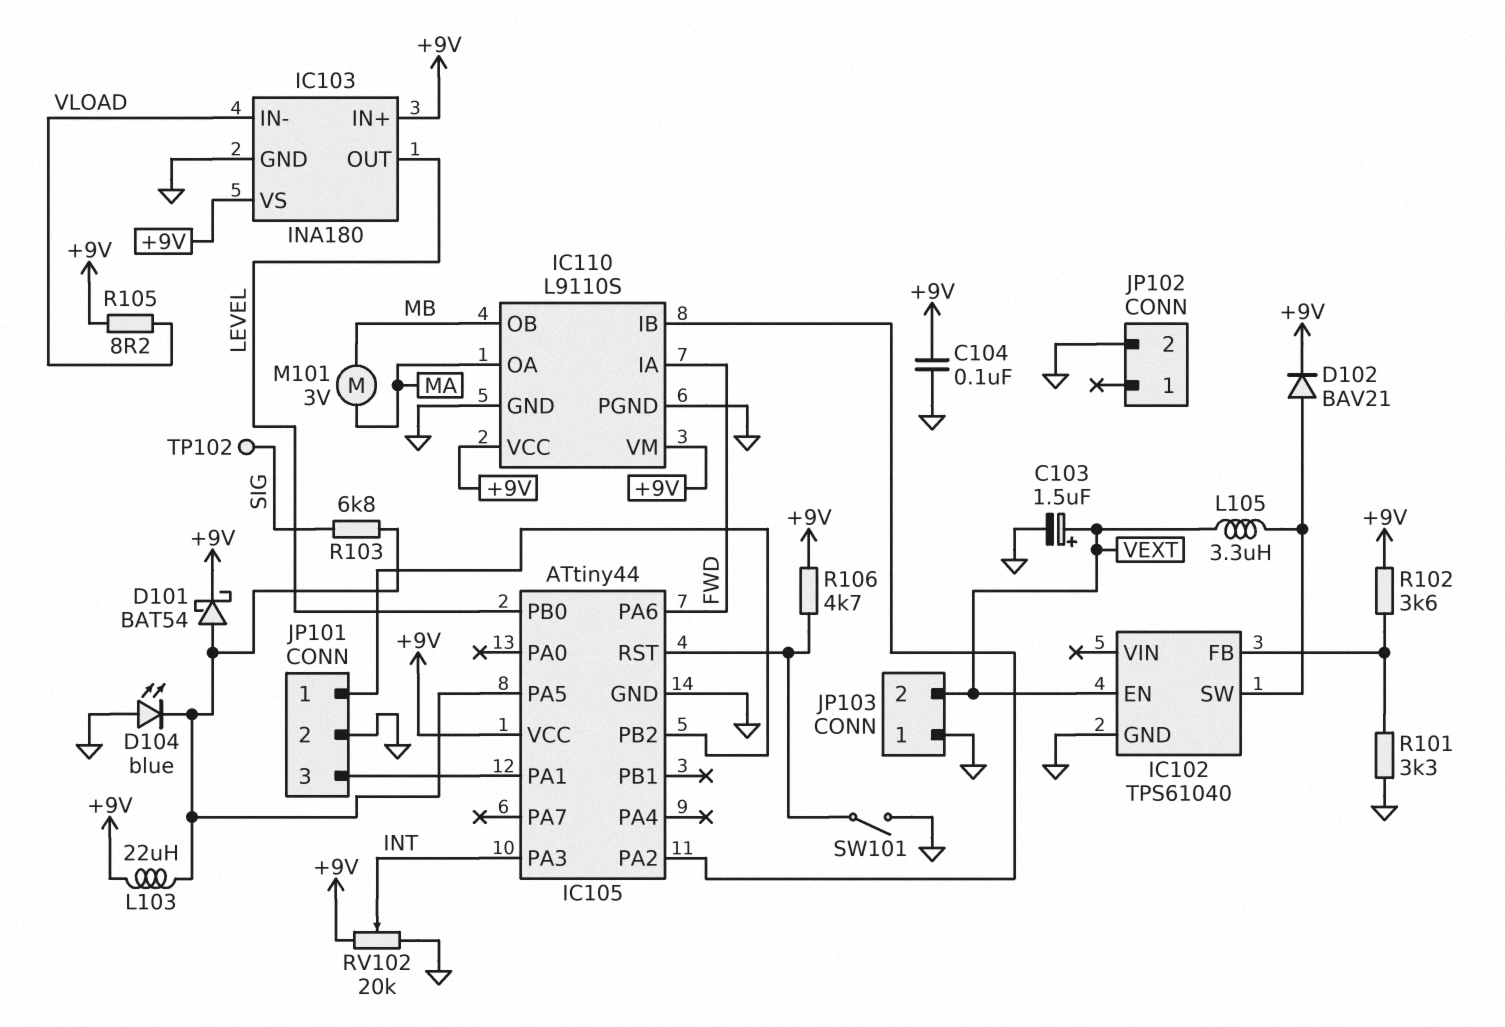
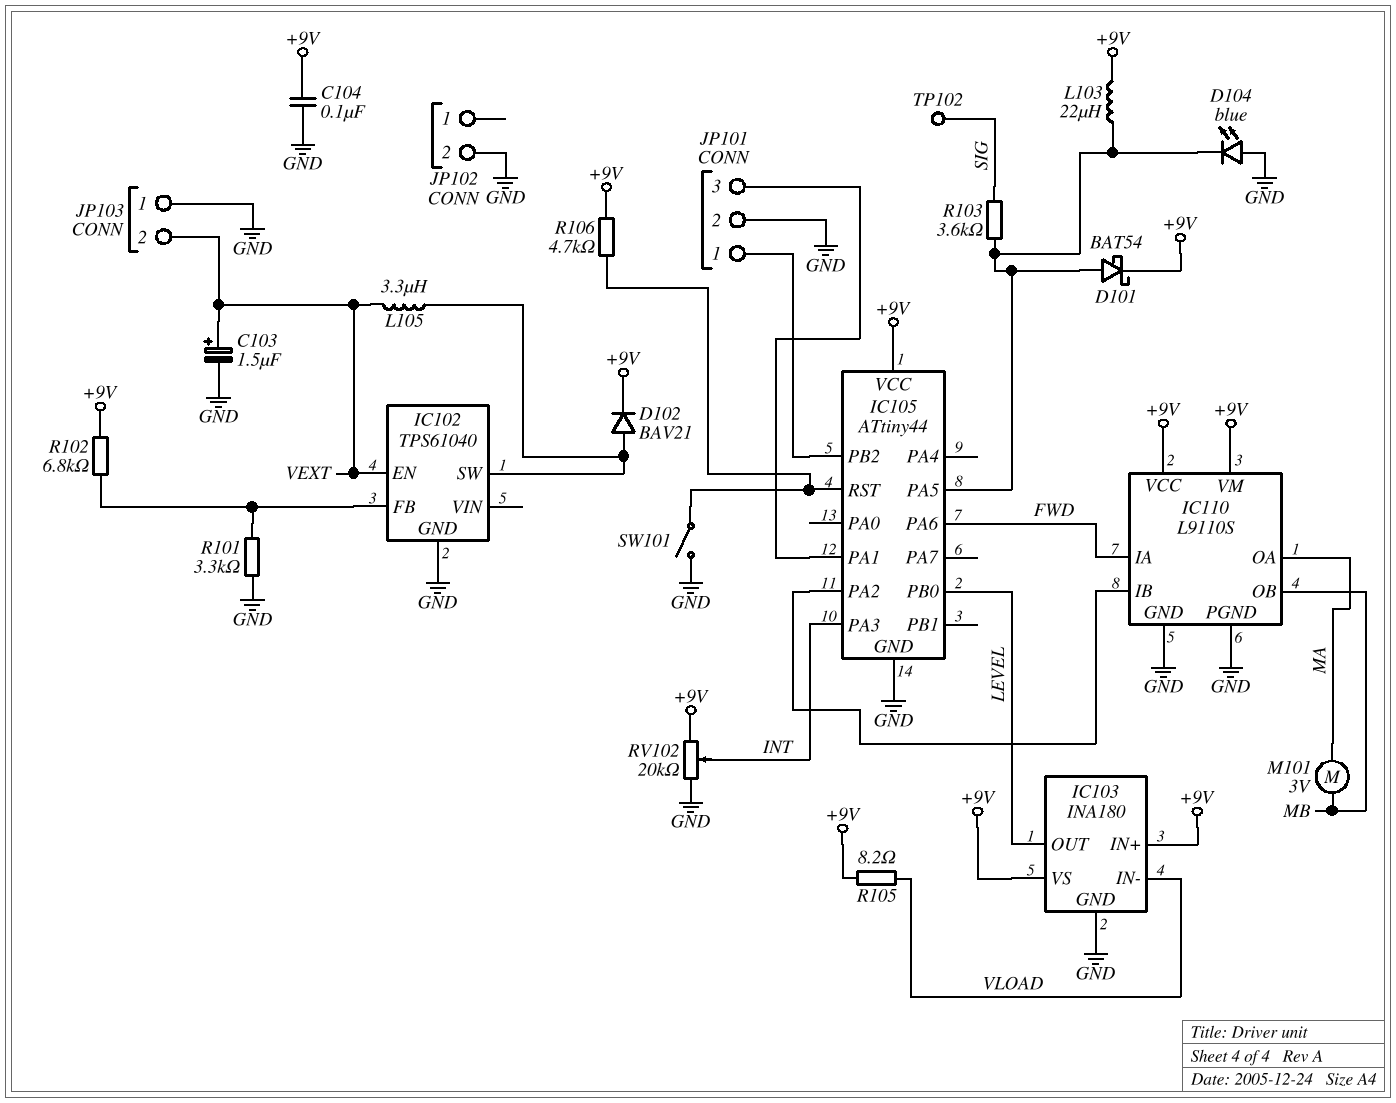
R102: 3.6k (+9V, IC102/FB) -> 6.8k (+9V, IC102/FB)
R103: 6.8k (IC105/PA5, SIG) -> 3.6k (IC105/PA5, SIG)

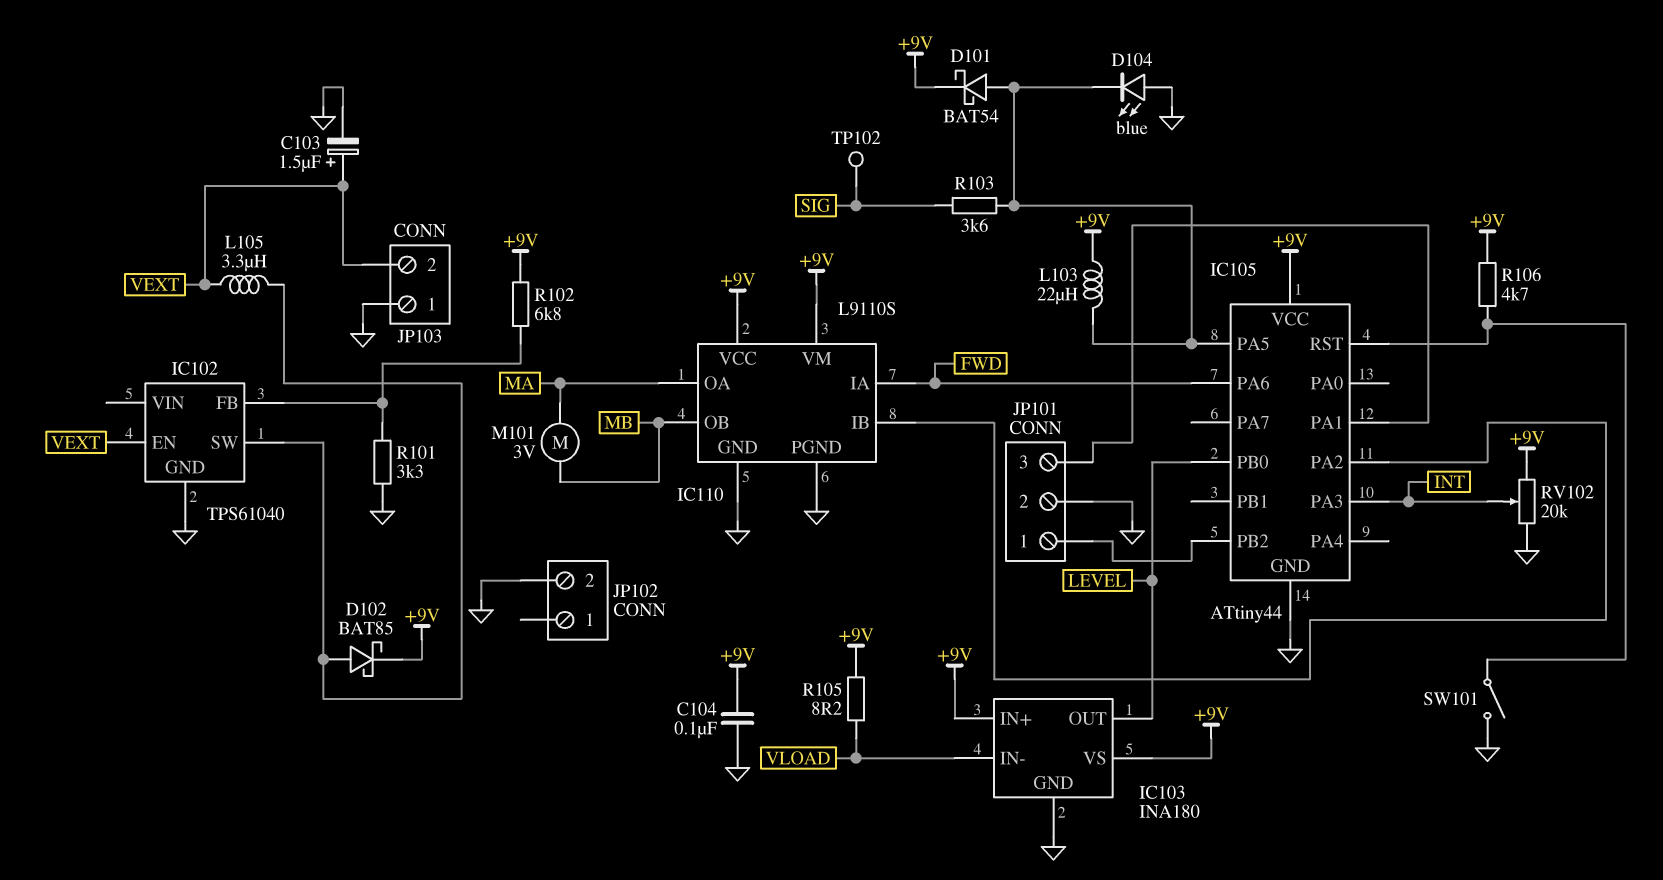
D102: diode BAV21 (A IC102/SW, K +9V) -> schottky BAT85 (A IC102/SW, K +9V)

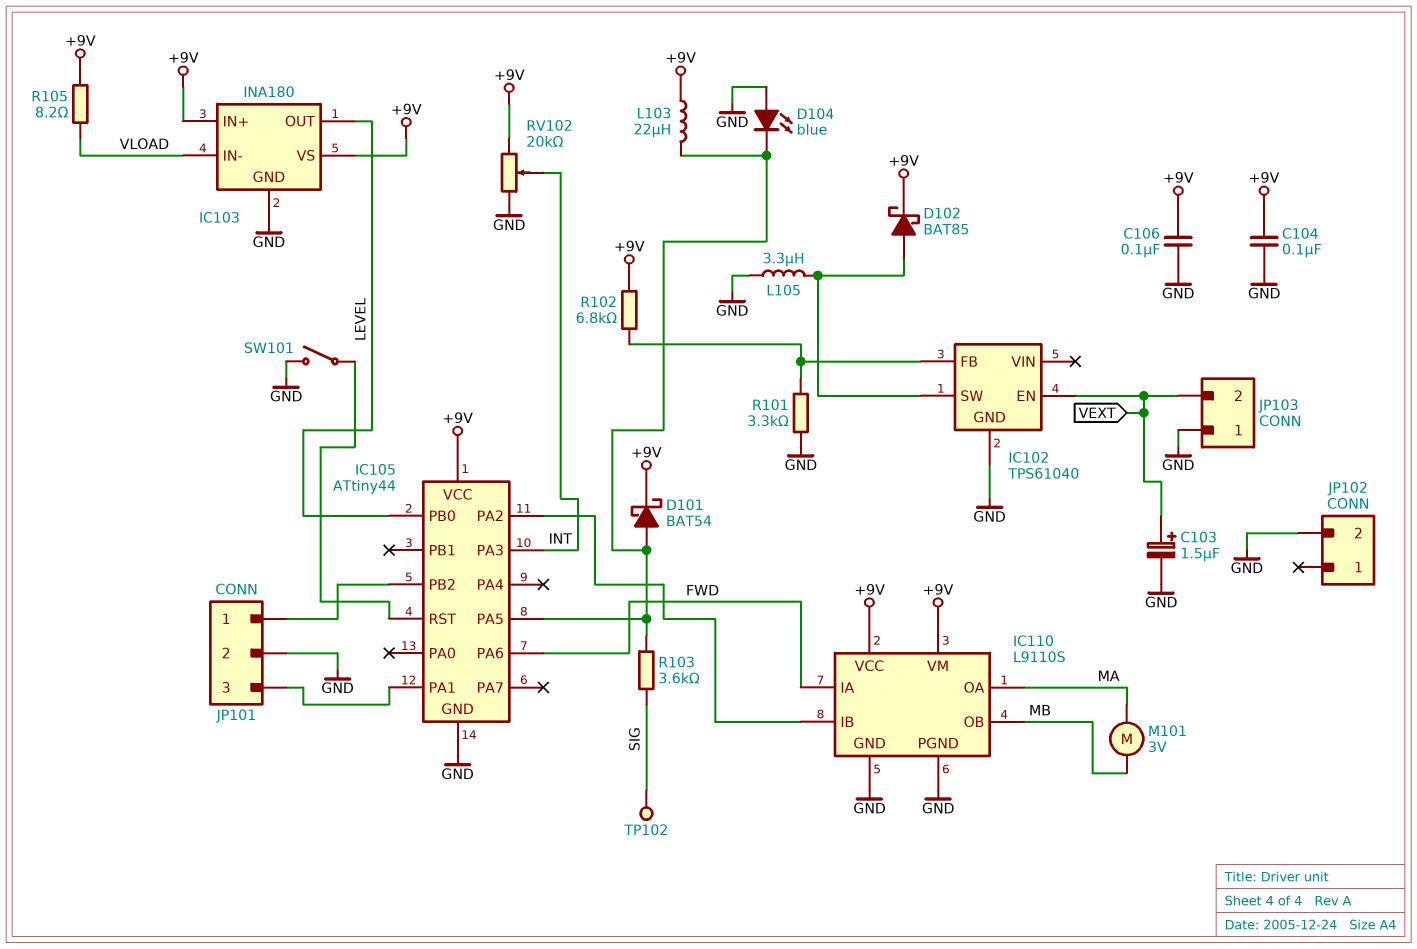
C106: none -> 100nF (+9V, GND)
L105: 3.3uH (IC102/SW, VEXT) -> 3.3uH (GND, IC102/SW)
R106: 4.7k (+9V, IC105/RST) -> none

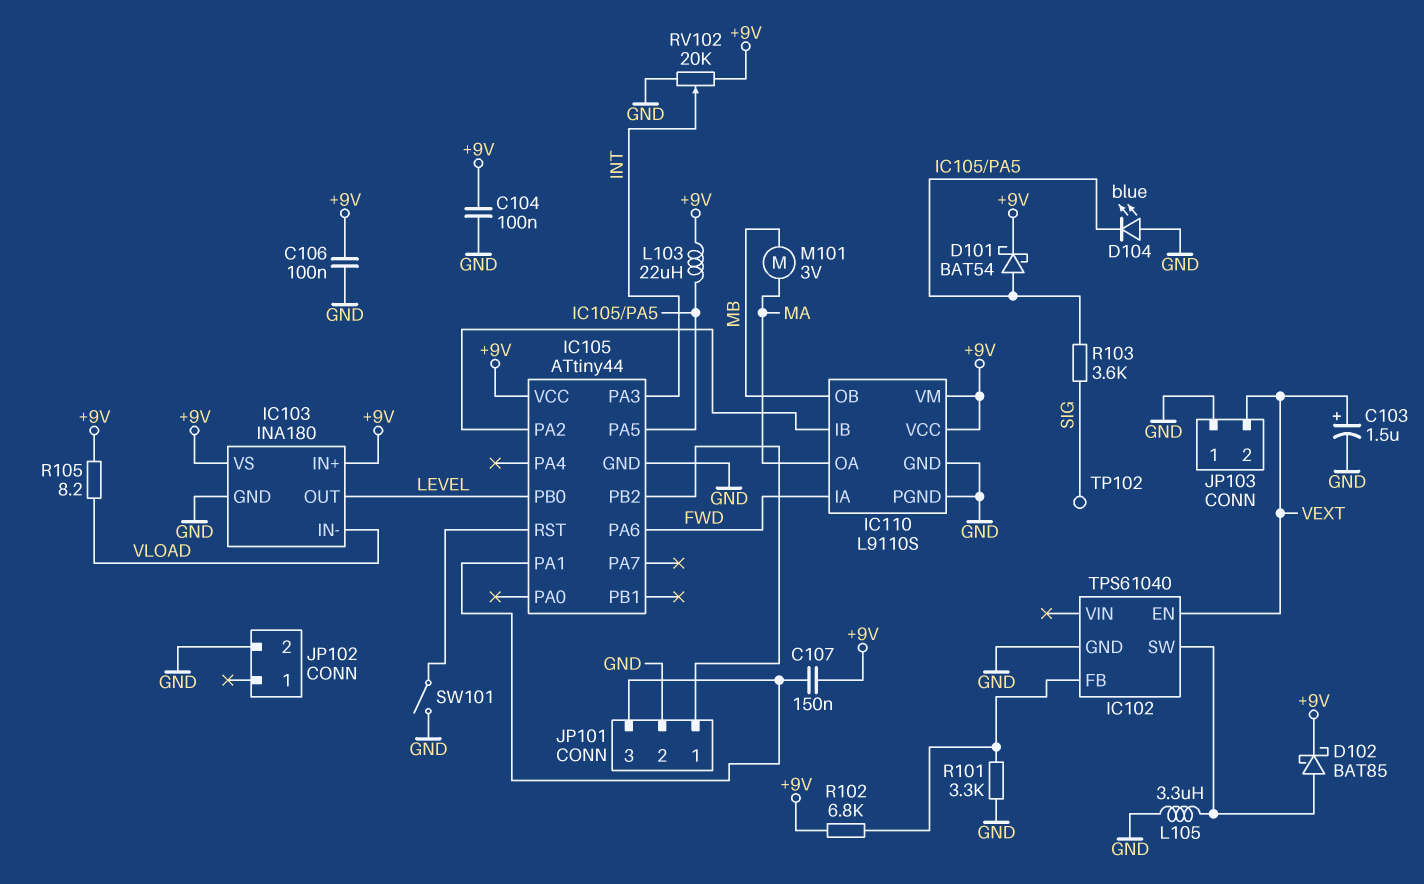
C107: none -> 150nF (+9V, IC105/PA1)

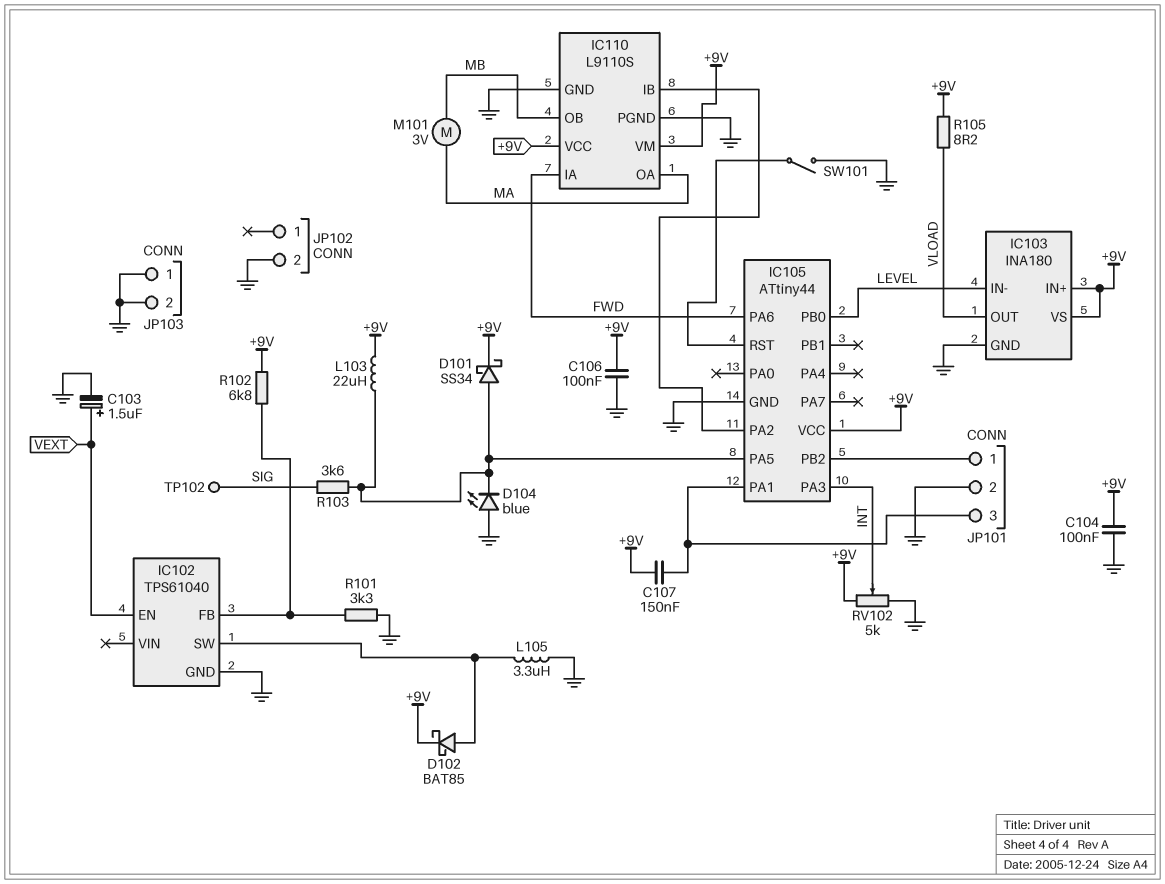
D101: schottky BAT54 (A IC105/PA5, K +9V) -> schottky SS34 (A IC105/PA5, K +9V)
IC103 pin IN-: VLOAD -> LEVEL
IC103 pin OUT: LEVEL -> VLOAD
JP103 pin 2: VEXT -> GND
RV102: 20k (+9V, GND, wiper INT) -> 5k (+9V, GND, wiper INT)

